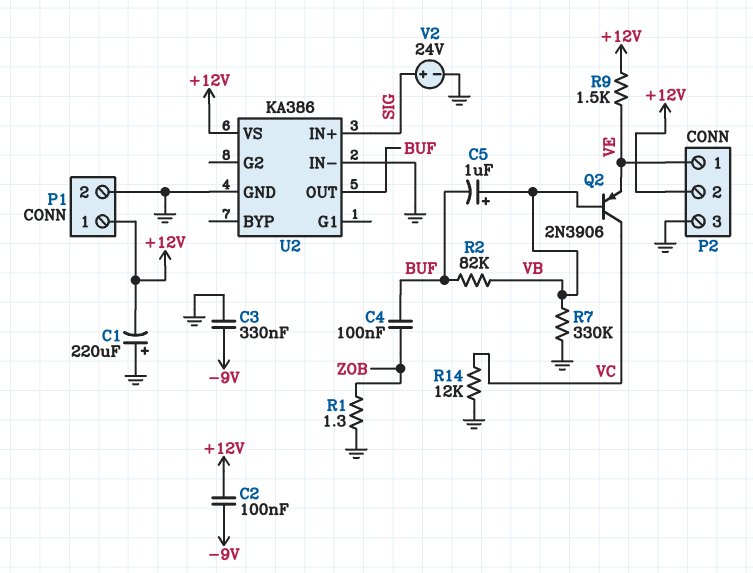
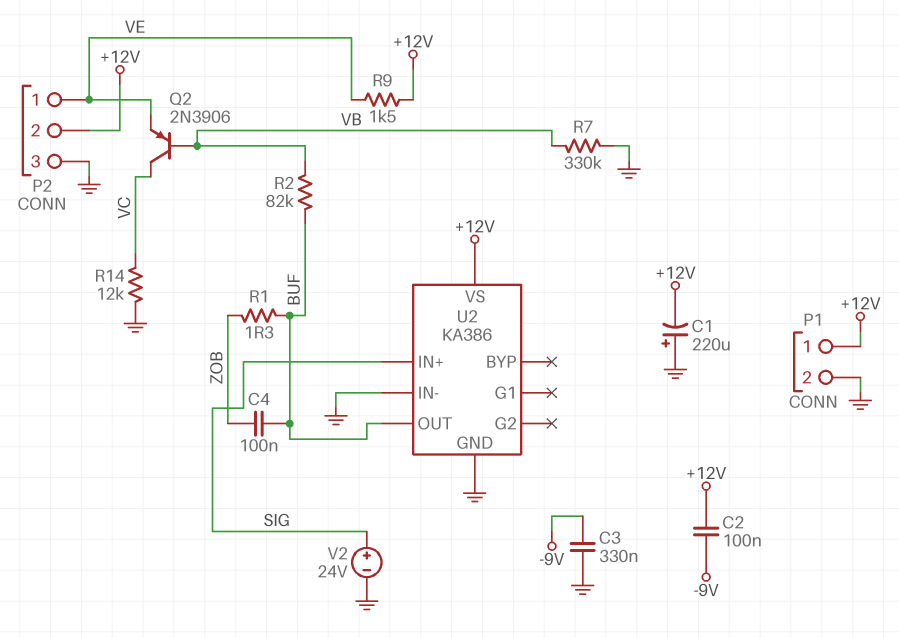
C5: 1uF (plus VB, minus BUF) -> none
R1: 1.3 (GND, ZOB) -> 1.3 (BUF, ZOB)

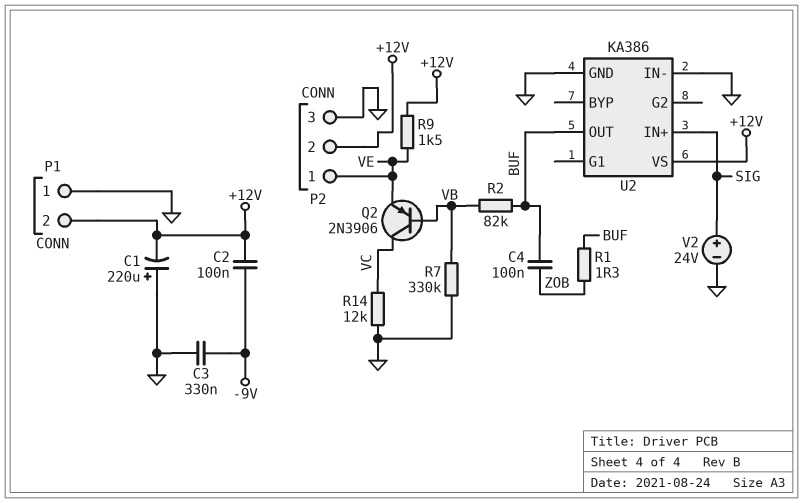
P1 pin 1: +12V -> GND
P1 pin 2: GND -> +12V

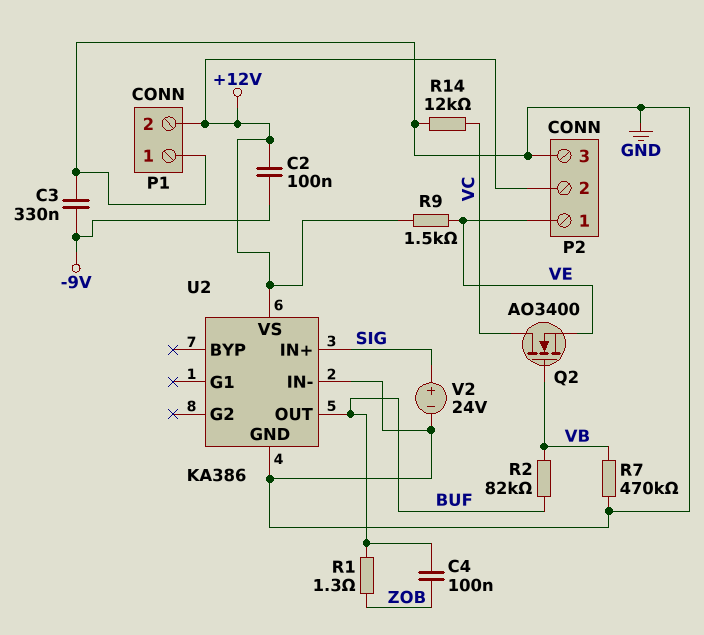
C1: 220uF (plus GND, minus +12V) -> none
Q2: PNP 2N3906 (B VB, C VC, E VE) -> NMOS AO3400 (G VB, D VC, S VE)
R7: 330k (GND, VB) -> 470k (GND, VB)

